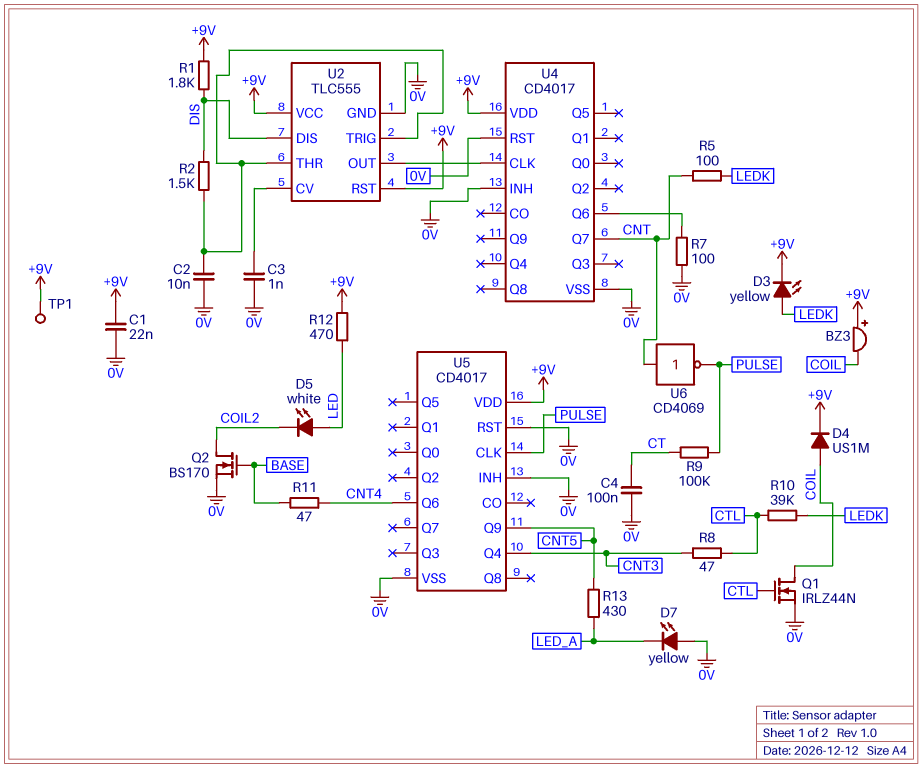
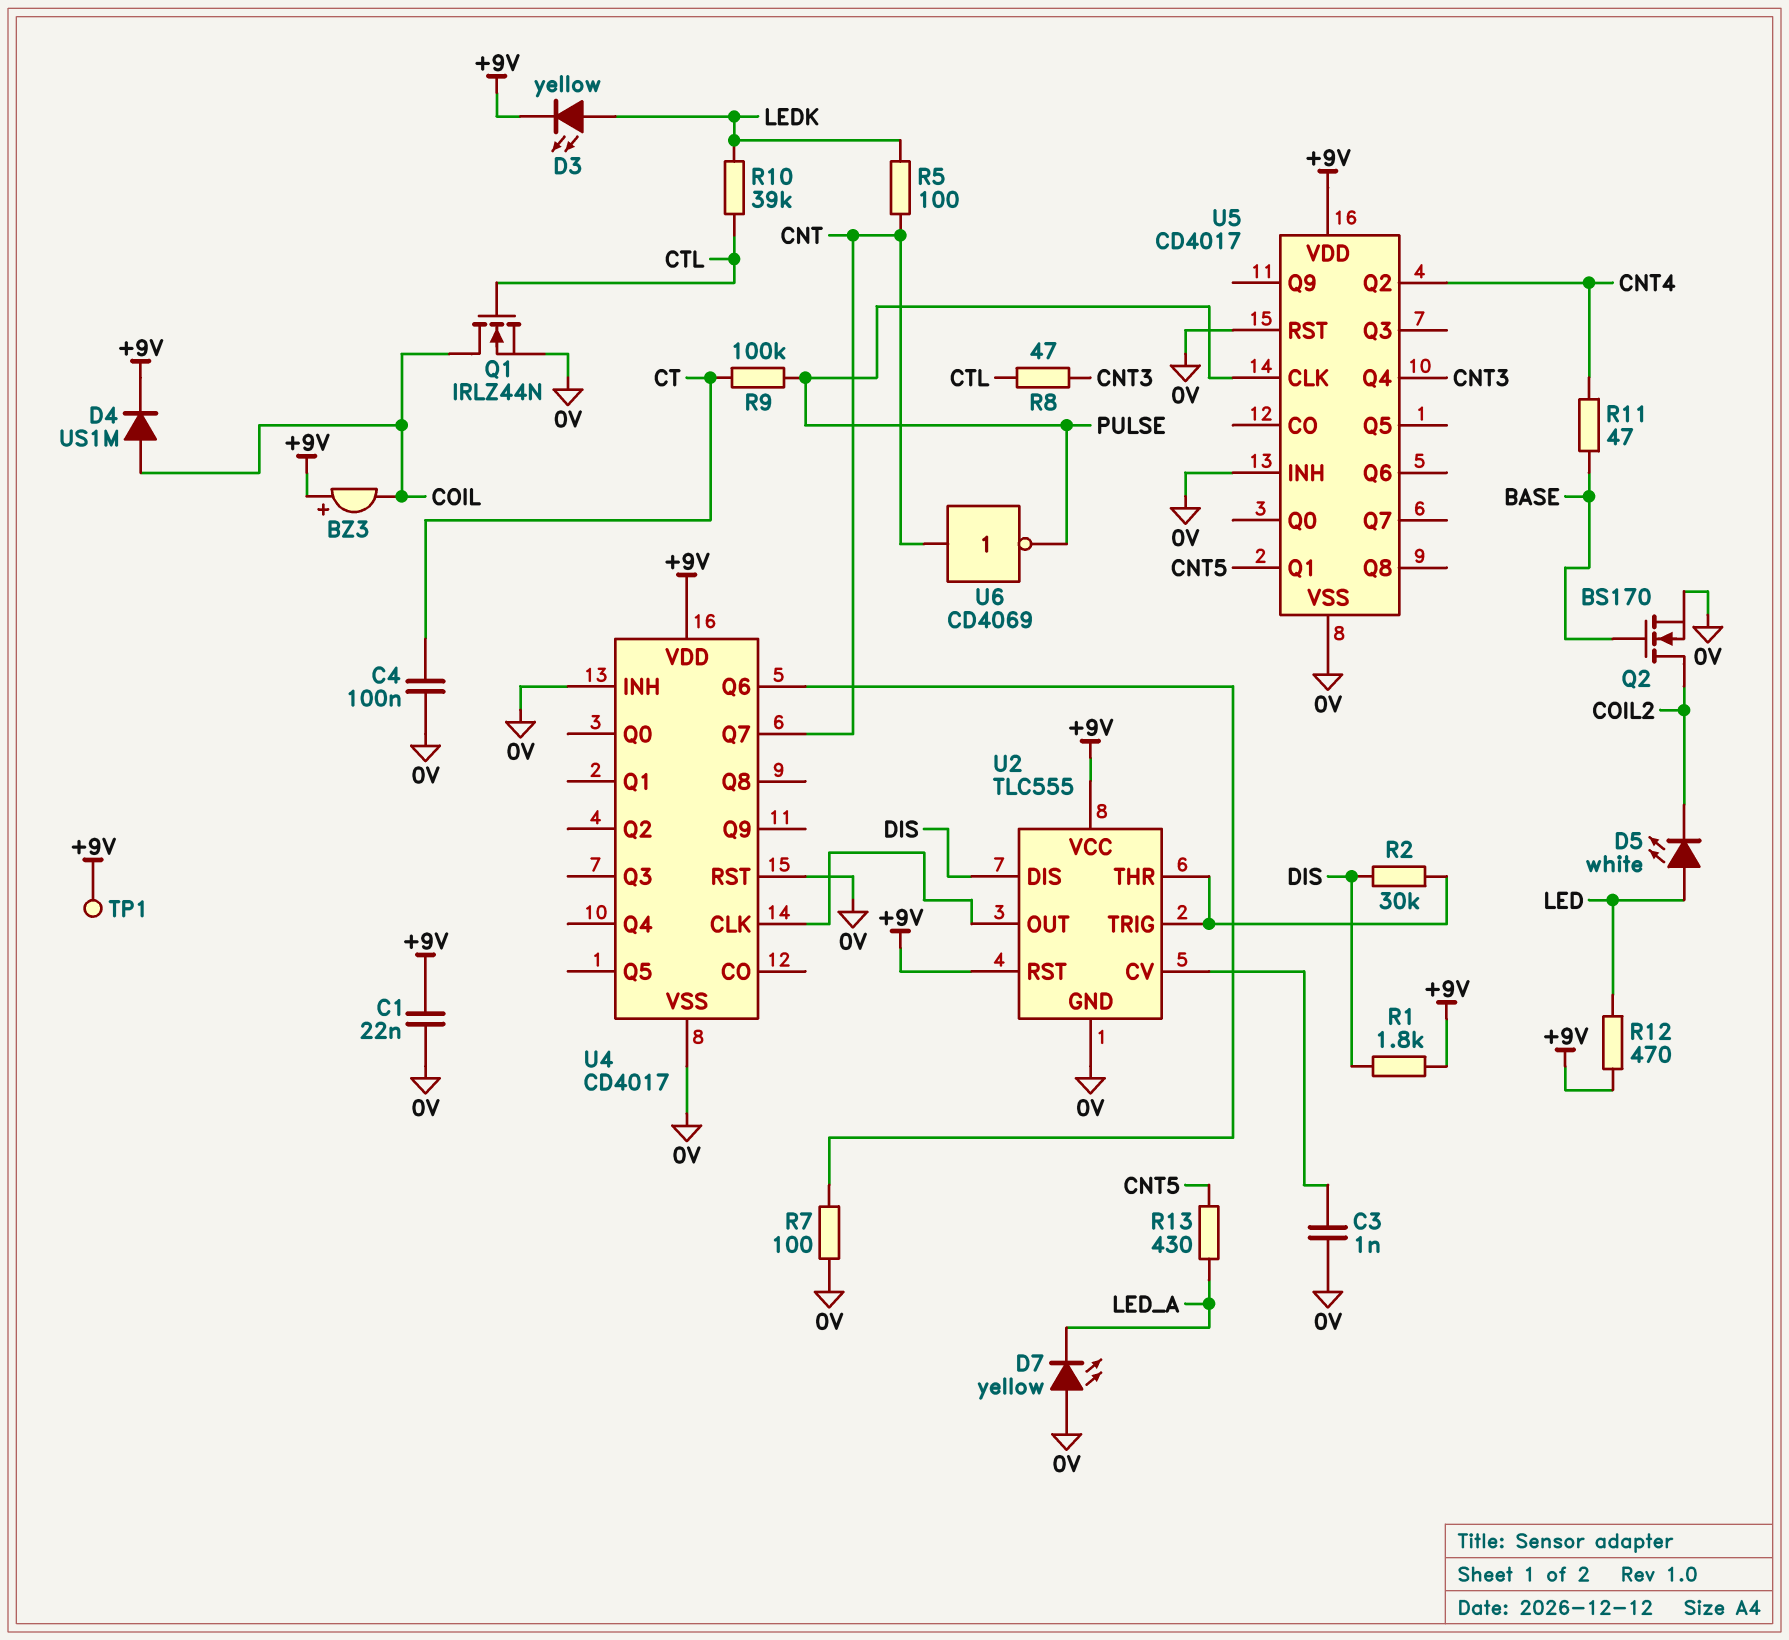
C2: 10nF (0V, U2/THR) -> none
R2: 1.5k (DIS, U2/THR) -> 30k (DIS, U2/THR)
U5 pin Q1: none -> CNT5
U5 pin Q2: none -> CNT4
U5 pin Q6: CNT4 -> none
U5 pin Q9: CNT5 -> none

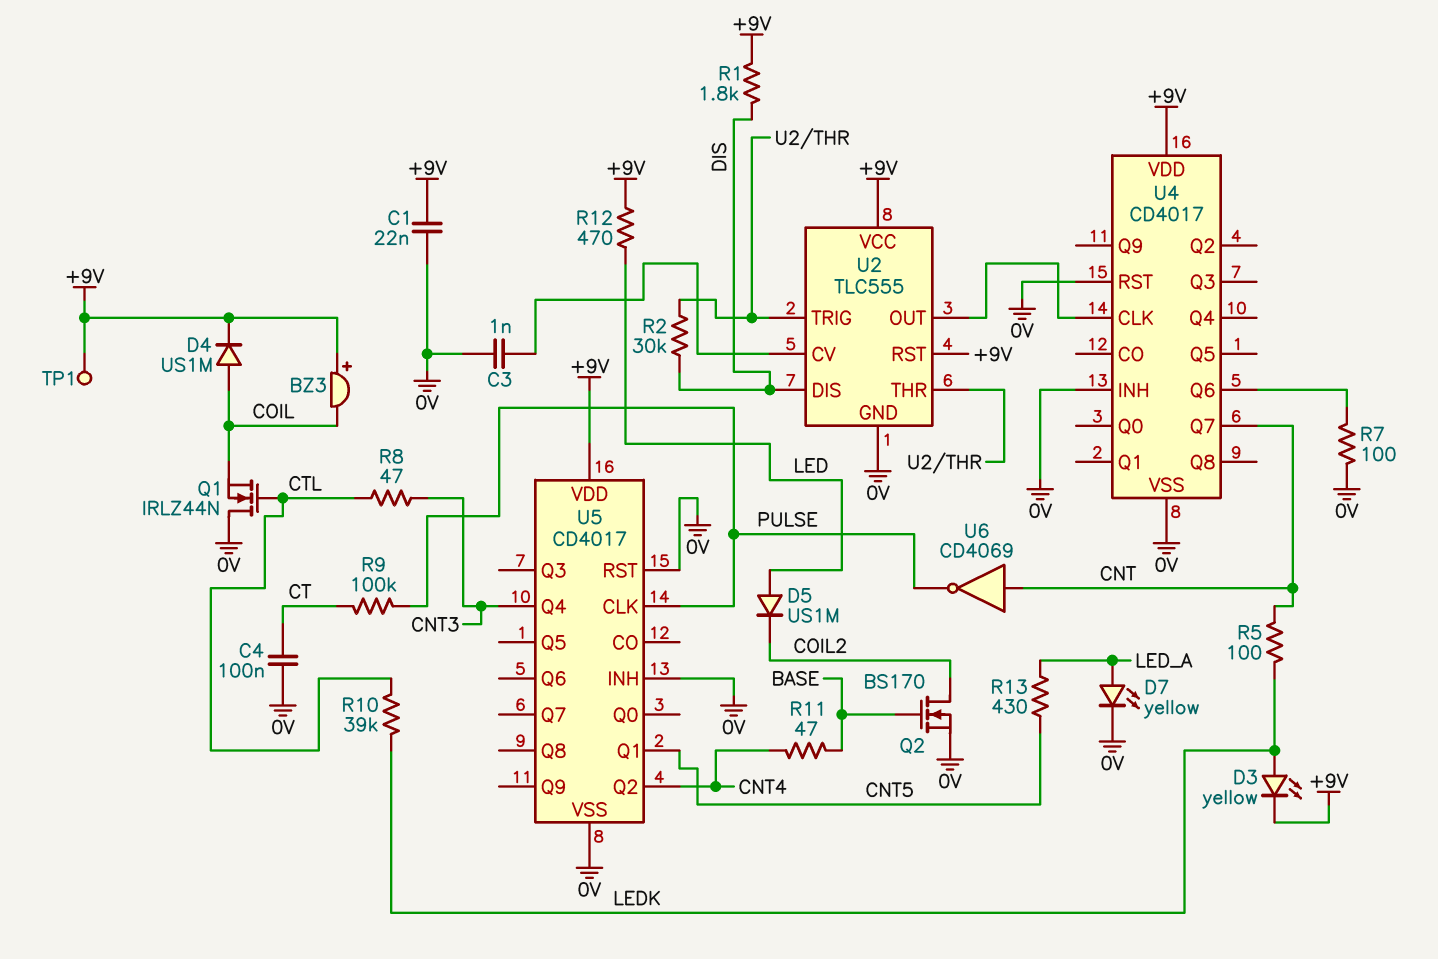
D5: LED white (A LED, K COIL2) -> diode US1M (A LED, K COIL2)
D7: LED yellow (A 0V, K LED_A) -> LED yellow (A LED_A, K 0V)
Q1: NMOS IRLZ44N (G CTL, D COIL, S 0V) -> NMOS IRLZ44N (G CTL, D 0V, S COIL)

